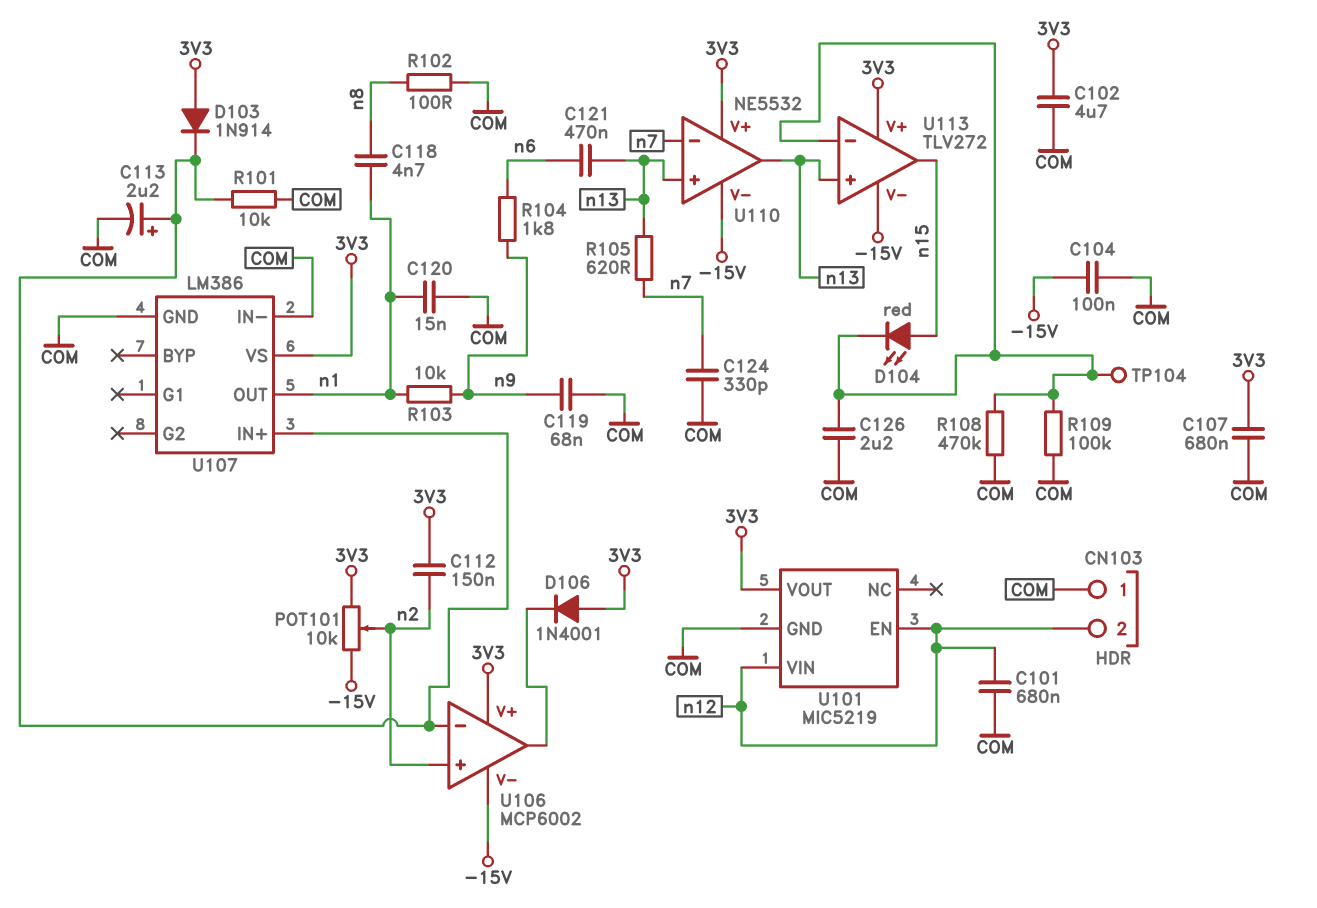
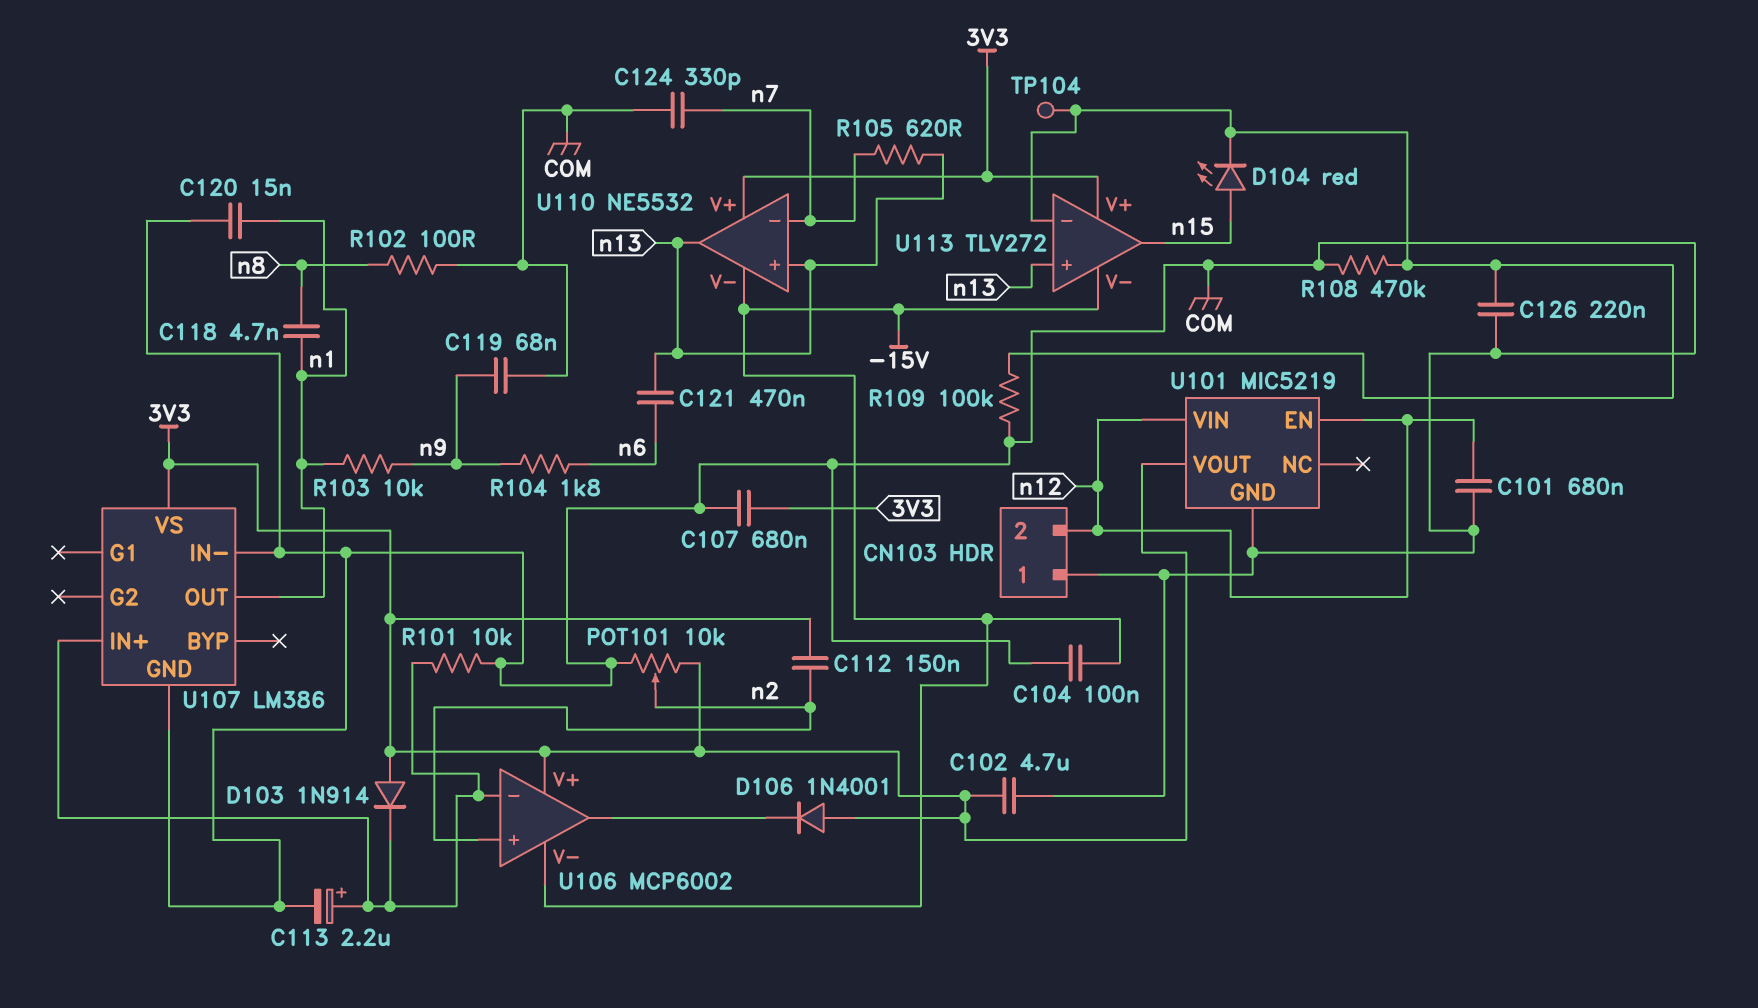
C126: 2.2uF (COM, U113/in-) -> 220nF (COM, U113/in-)
POT101: 10k (-15V, 3V3, wiper n2) -> 10k (3V3, COM, wiper n2)

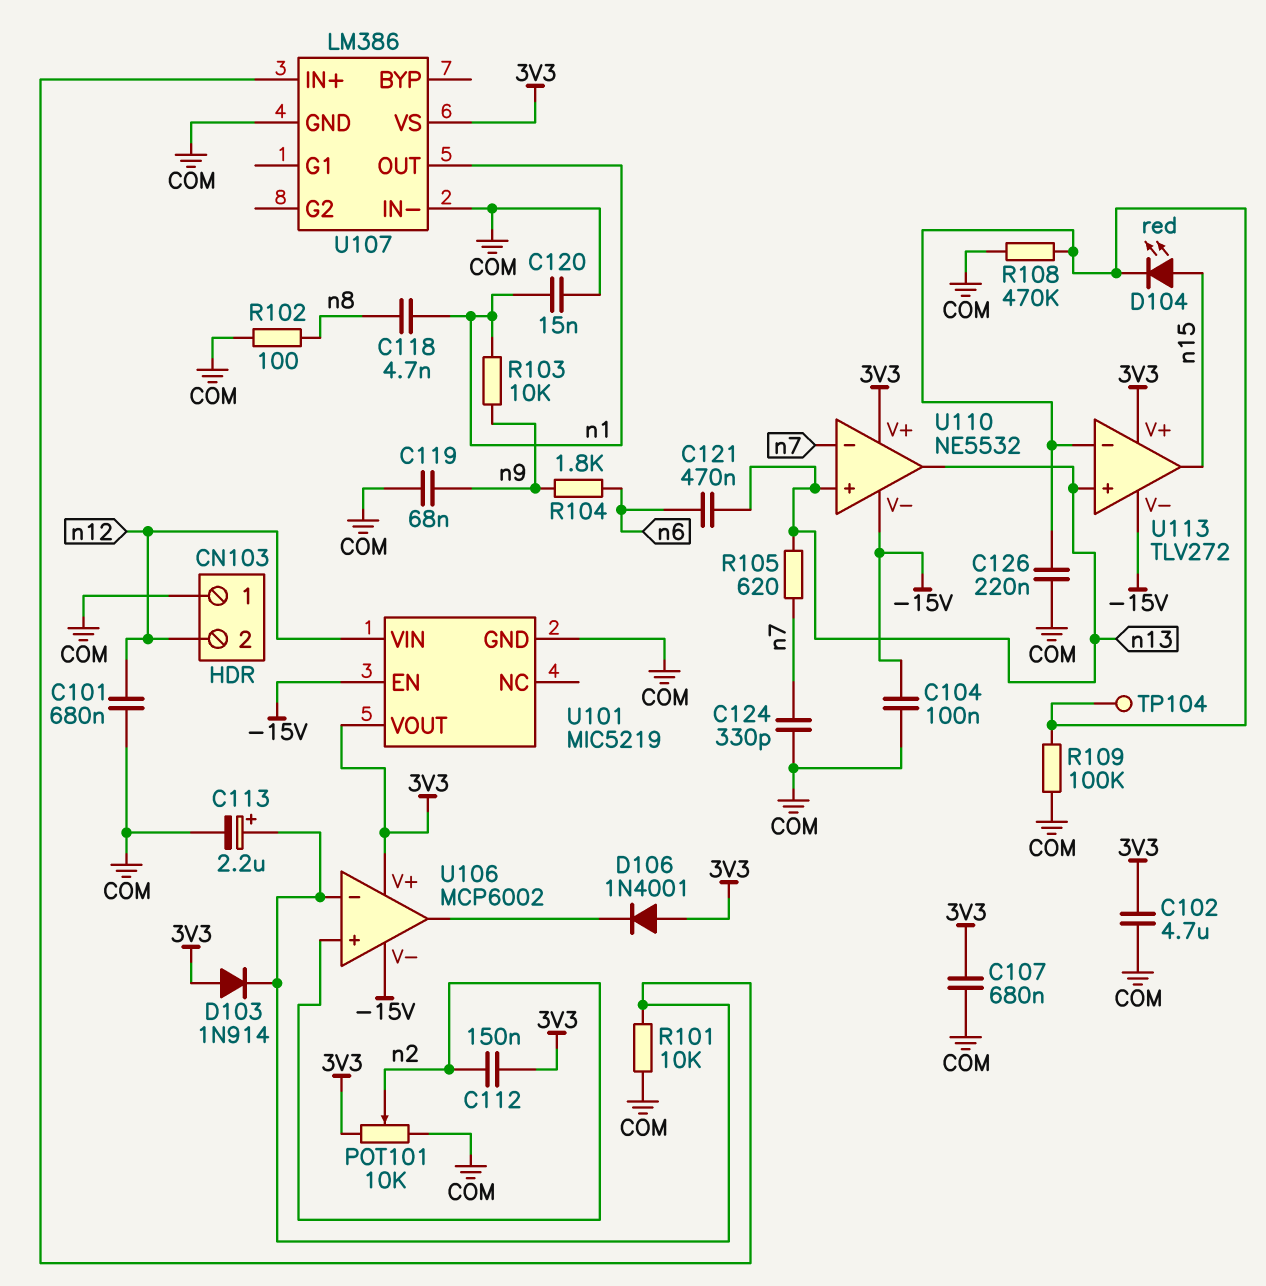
U101 pin EN: n12 -> -15V

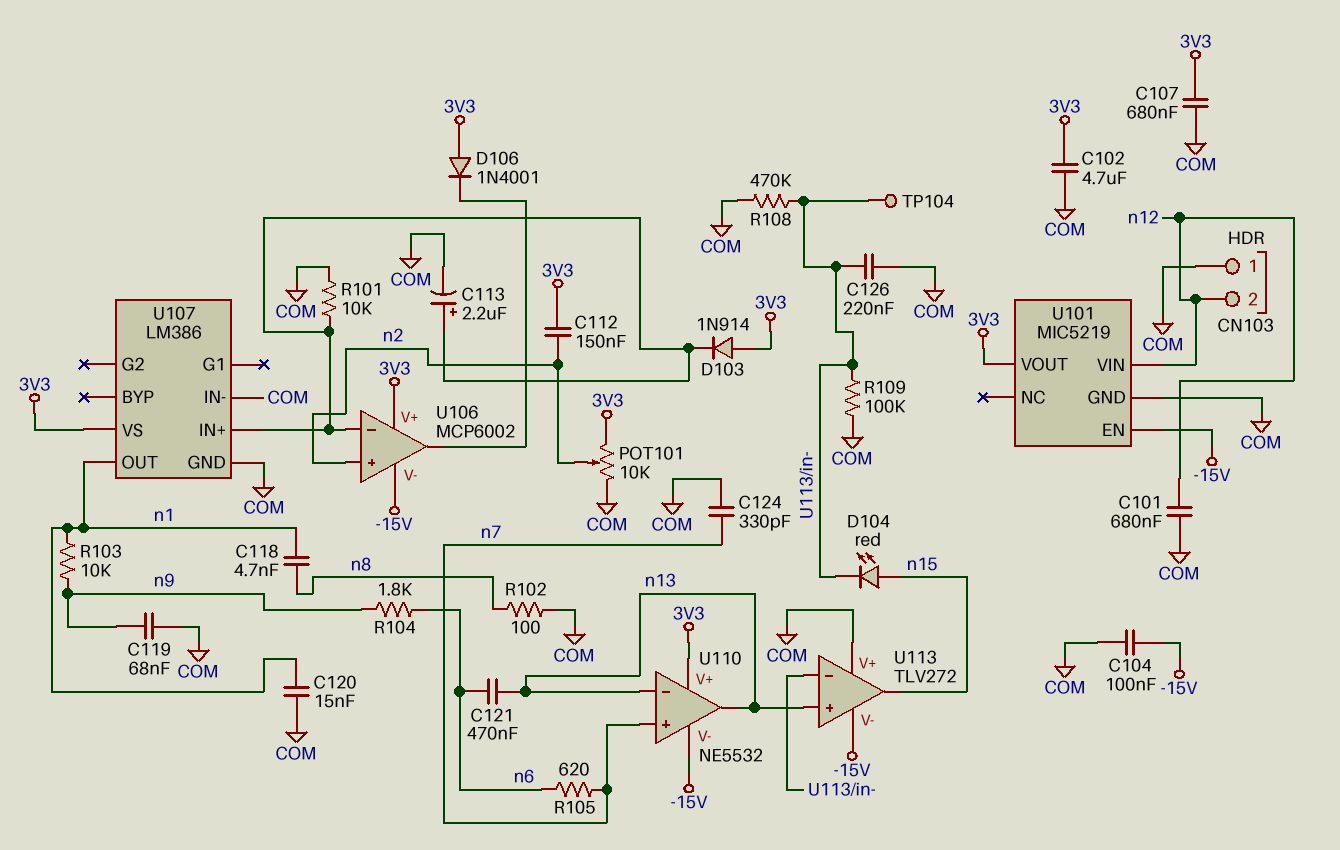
R105: 620 (n7, n13) -> 620 (n6, n7)
U110 pin in+: n13 -> n7
U110 pin in-: n7 -> n13
U113 pin V+: 3V3 -> COM

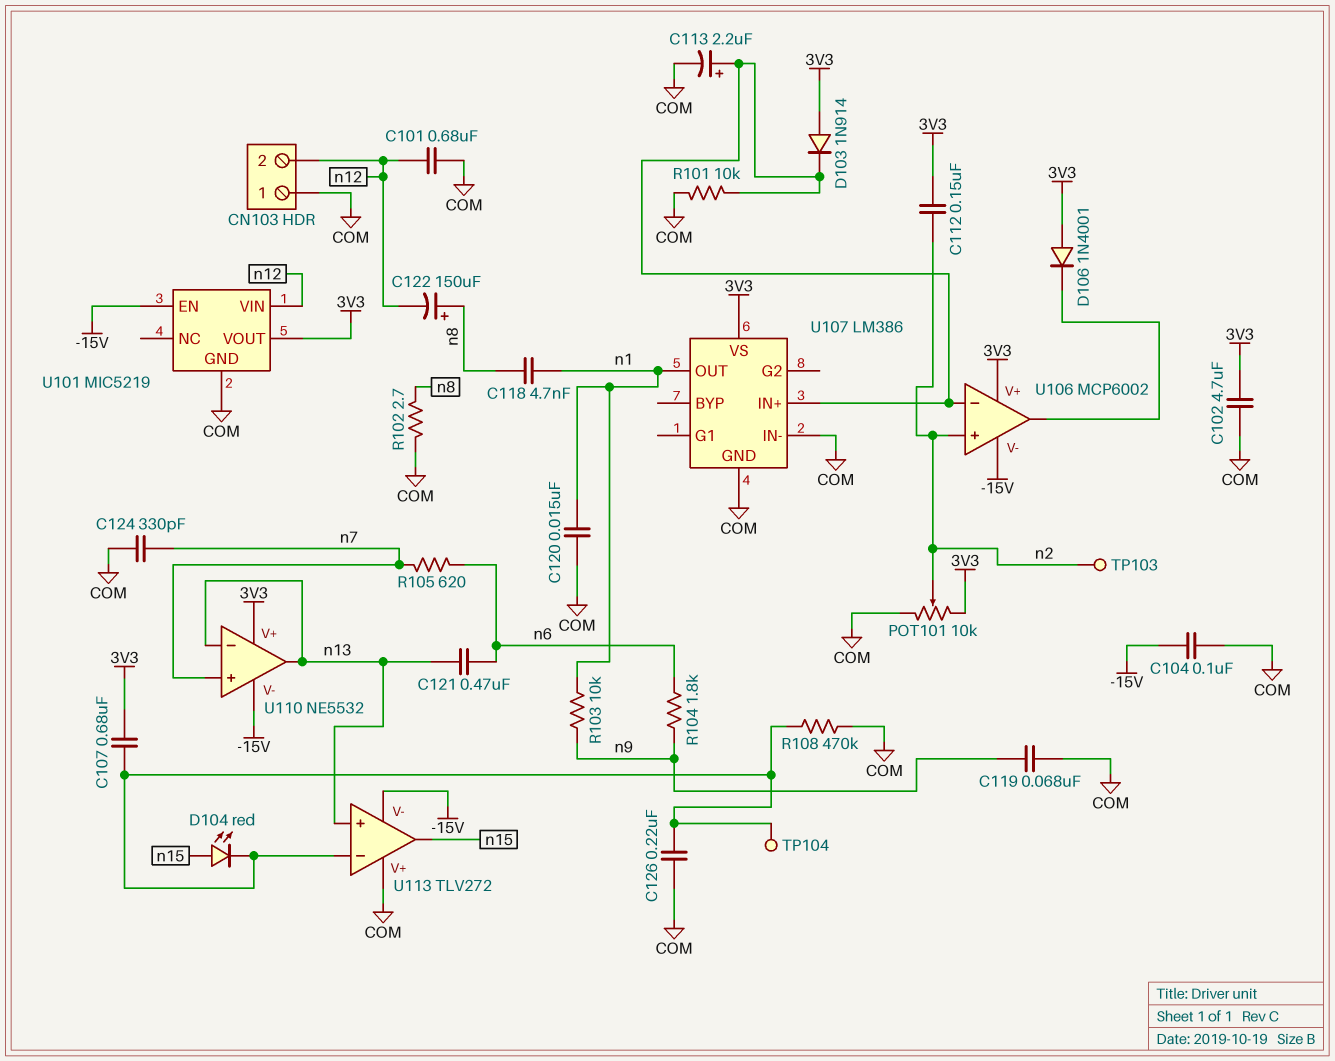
C107: 680nF (3V3, COM) -> 680nF (3V3, U113/in-)
C122: none -> 150uF (plus n8, minus n12)
R102: 100 (COM, n8) -> 2.7 (COM, n8)
R109: 100k (COM, U113/in-) -> none
TP103: none -> test point (n2)

